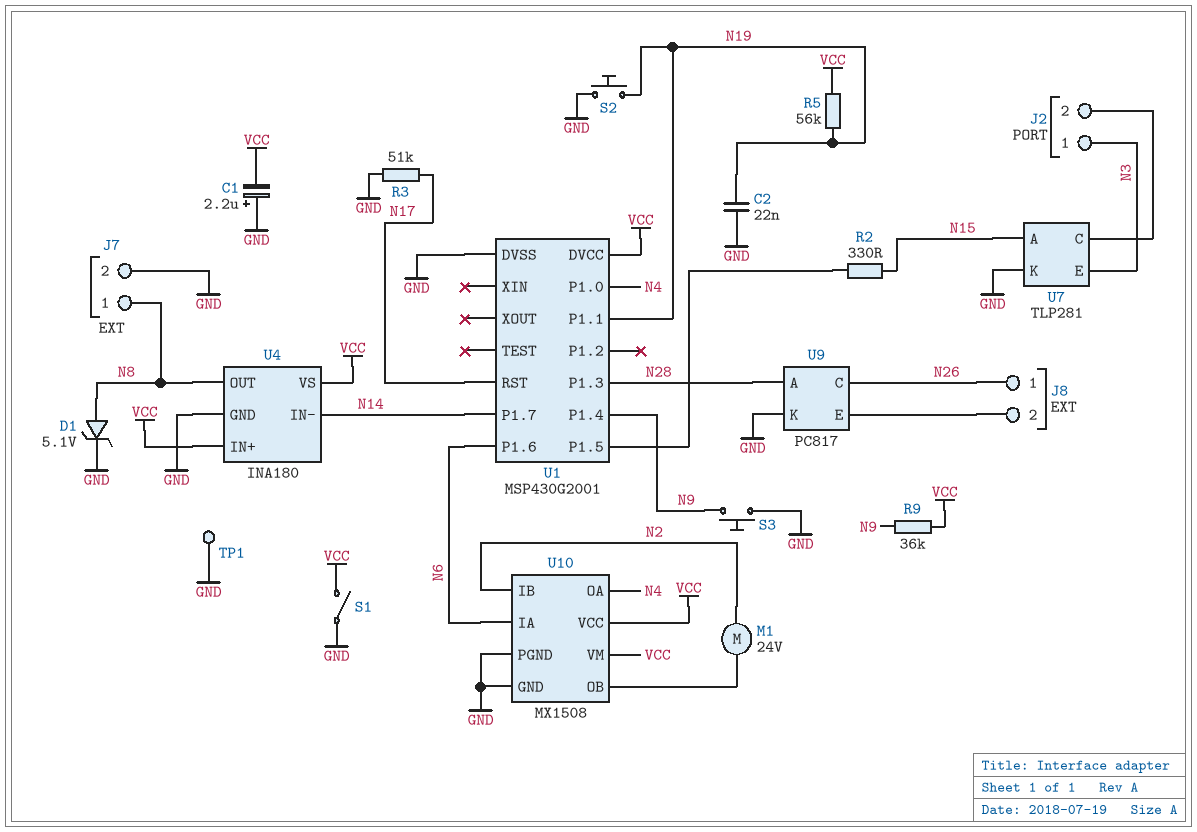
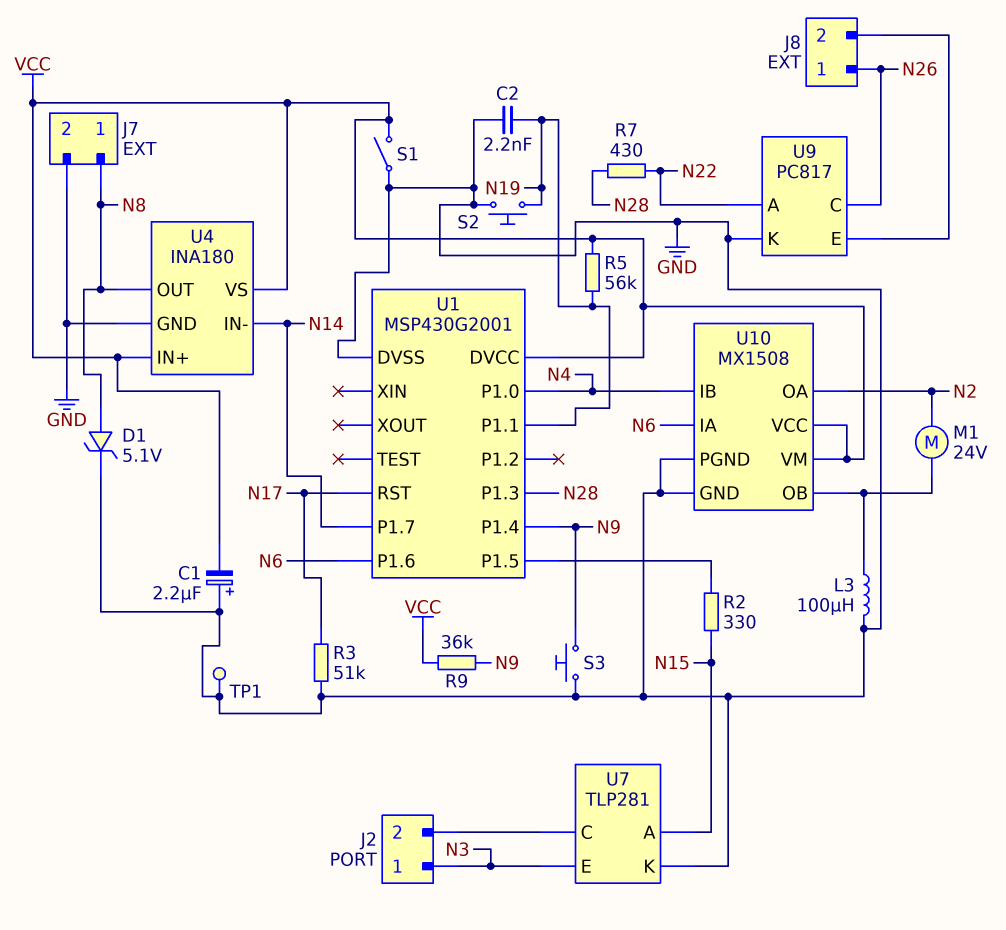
C2: 22nF (GND, N19) -> 2.2nF (GND, N19)
L3: none -> 100uH (GND, U10/OB)
R7: none -> 430 (N22, N28)
U9 pin A: N28 -> N22
U10 pin IB: N2 -> N4
U10 pin OA: N4 -> N2

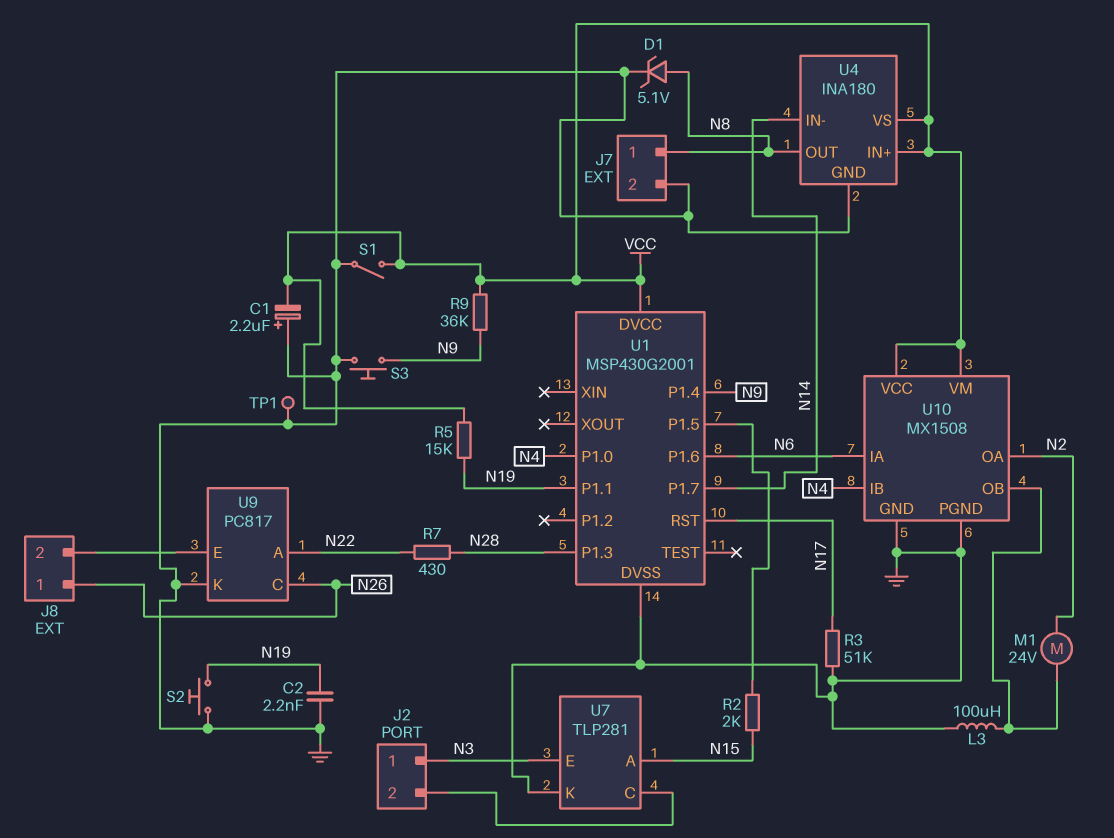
R2: 330 (N15, U1/P1.5) -> 2k (N15, U1/P1.5)
R5: 56k (N19, VCC) -> 15k (N19, VCC)

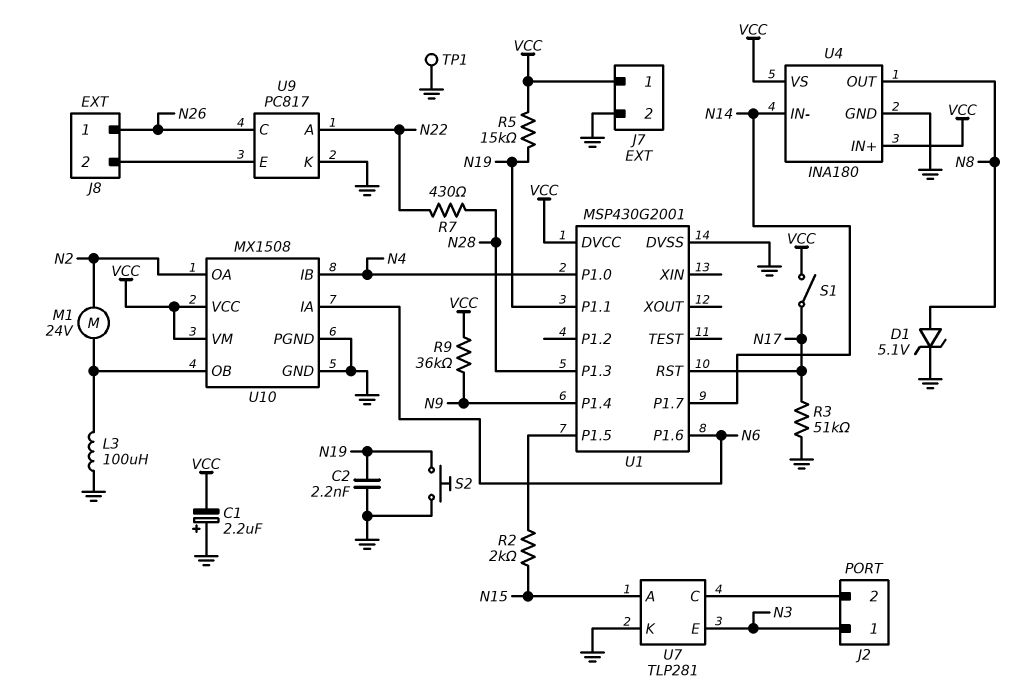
J7 pin 1: N8 -> VCC
S1: switch (GND, VCC) -> switch (N17, VCC)
S3: button (GND, N9) -> none

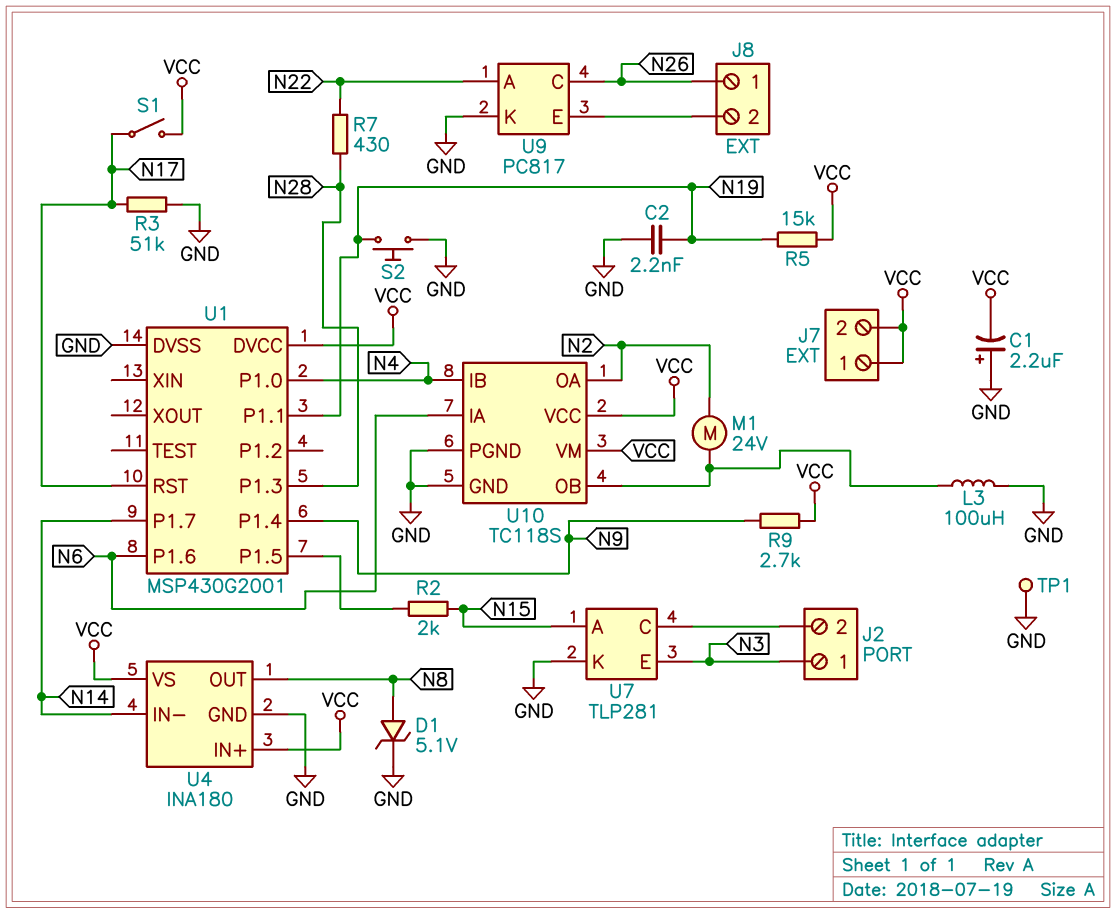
J7 pin 2: GND -> VCC
R9: 36k (N9, VCC) -> 2.7k (N9, VCC)
U10: MX1508 -> TC118S

